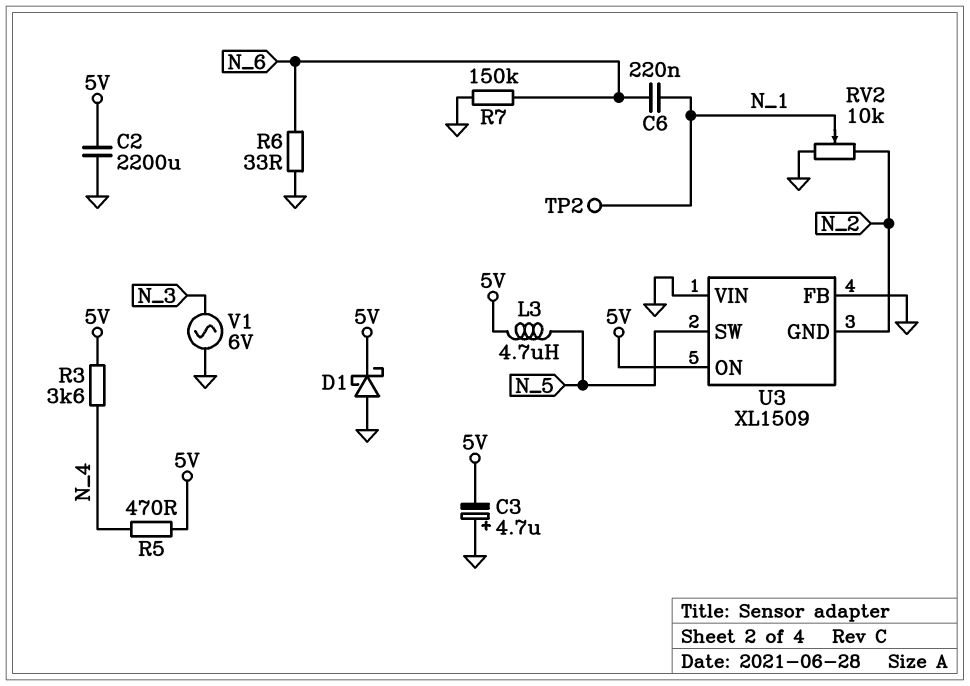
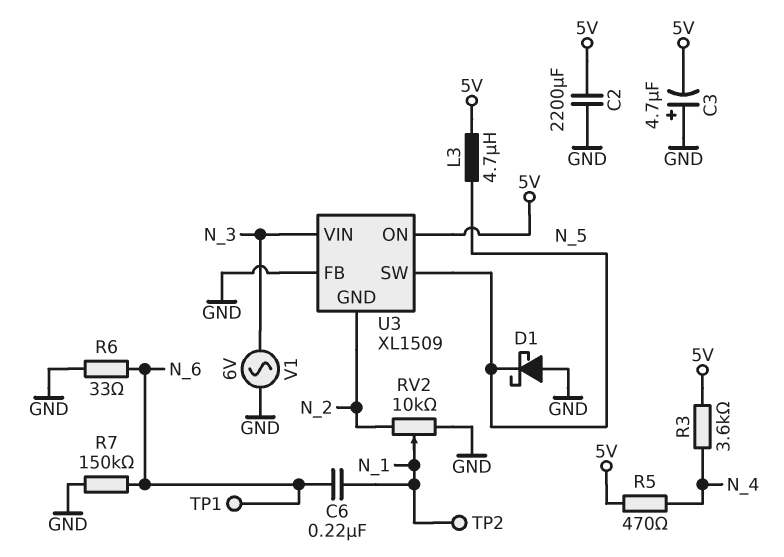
D1: schottky (A GND, K 5V) -> schottky (A GND, K N_5)
TP1: none -> test point (N_6)
U3 pin VIN: GND -> N_3

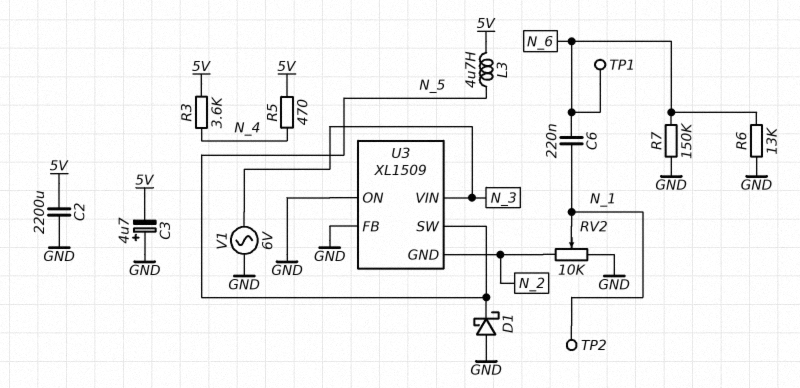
R6: 33 (GND, N_6) -> 13k (GND, N_6)
U3 pin ON: 5V -> GND

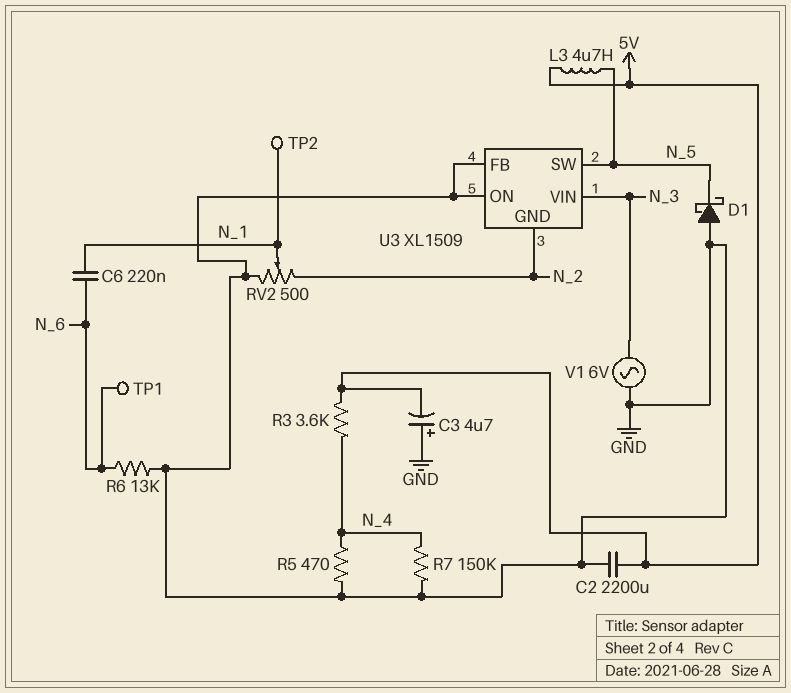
R5: 470 (5V, N_4) -> 470 (GND, N_4)
R7: 150k (GND, N_6) -> 150k (GND, N_4)
RV2: 10k (GND, N_2, wiper N_1) -> 500 (GND, N_2, wiper N_1)

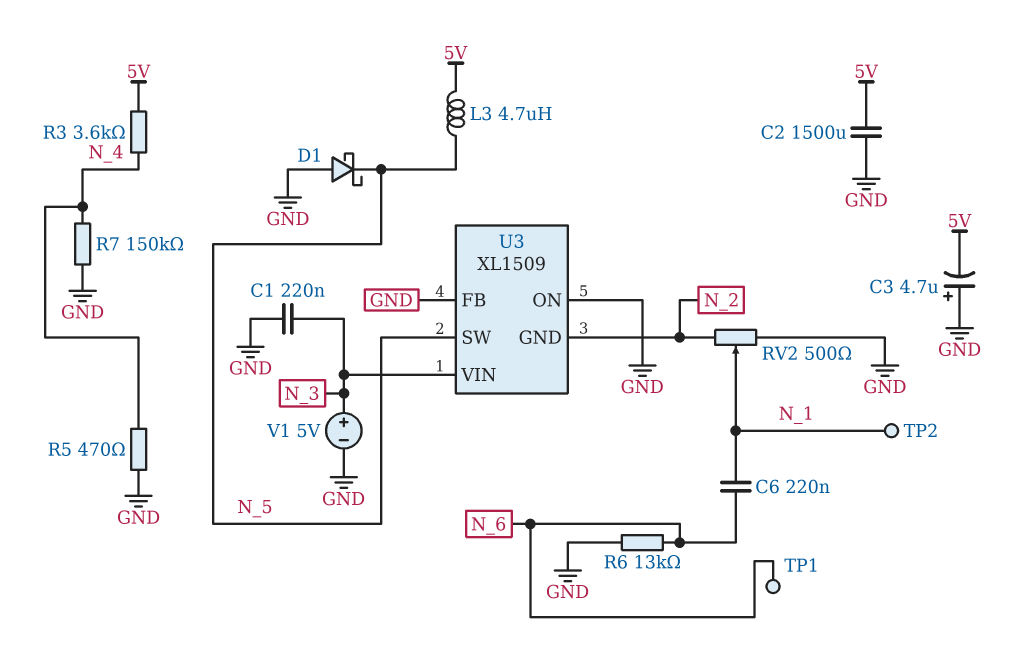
C1: none -> 220nF (GND, N_3)
C2: 2200uF (5V, GND) -> 1500uF (5V, GND)
V1: AC 6V (GND, N_3) -> 5V (plus N_3, minus GND)

